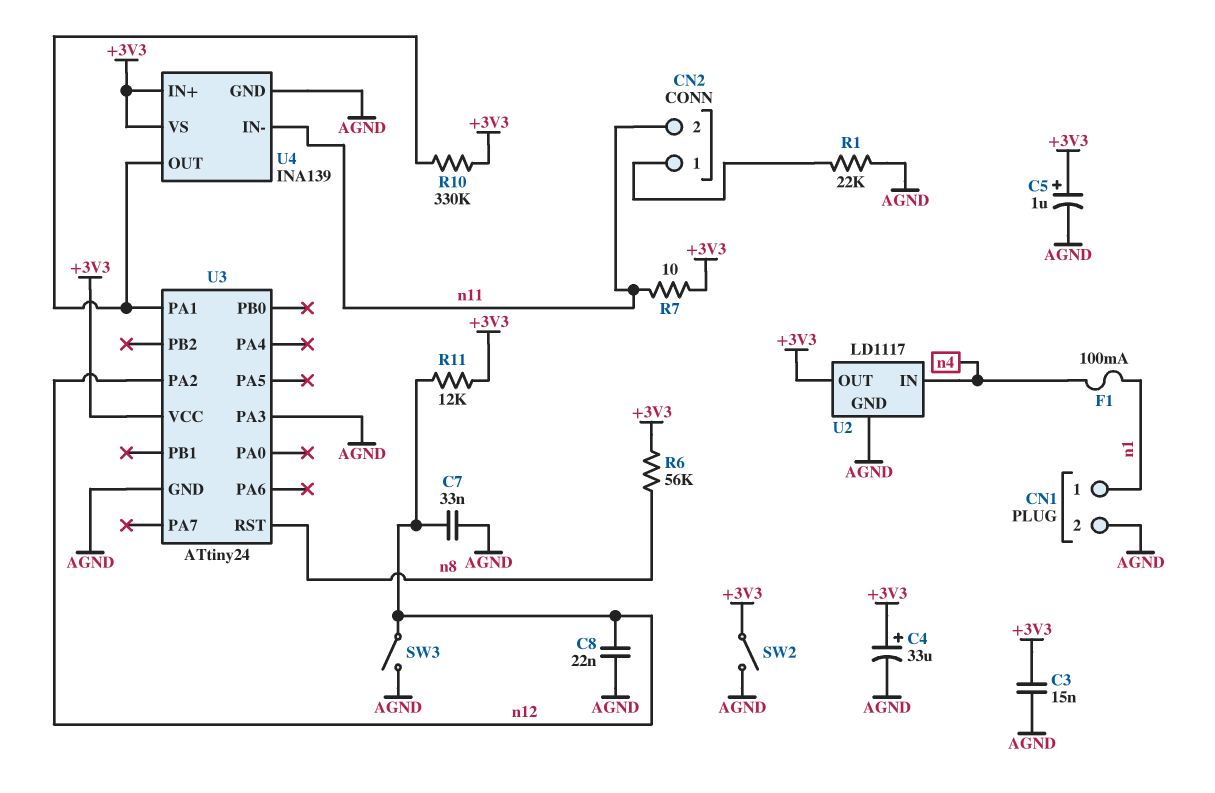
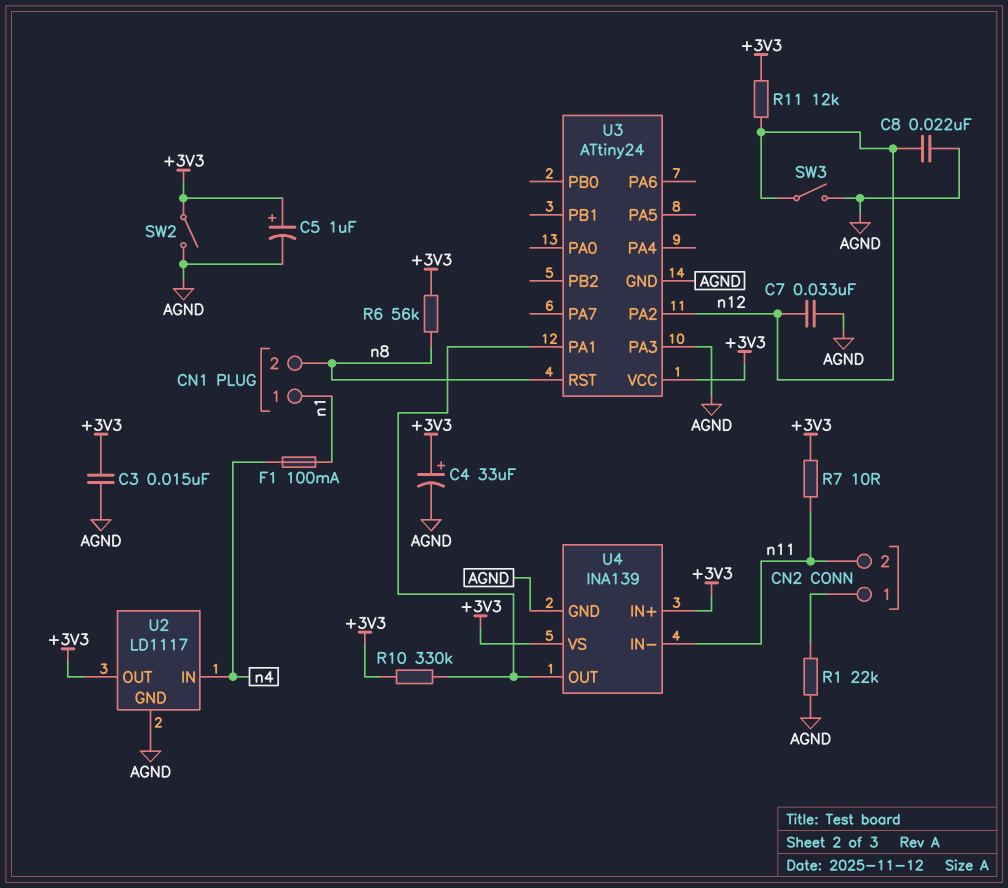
CN1 pin 2: AGND -> n8

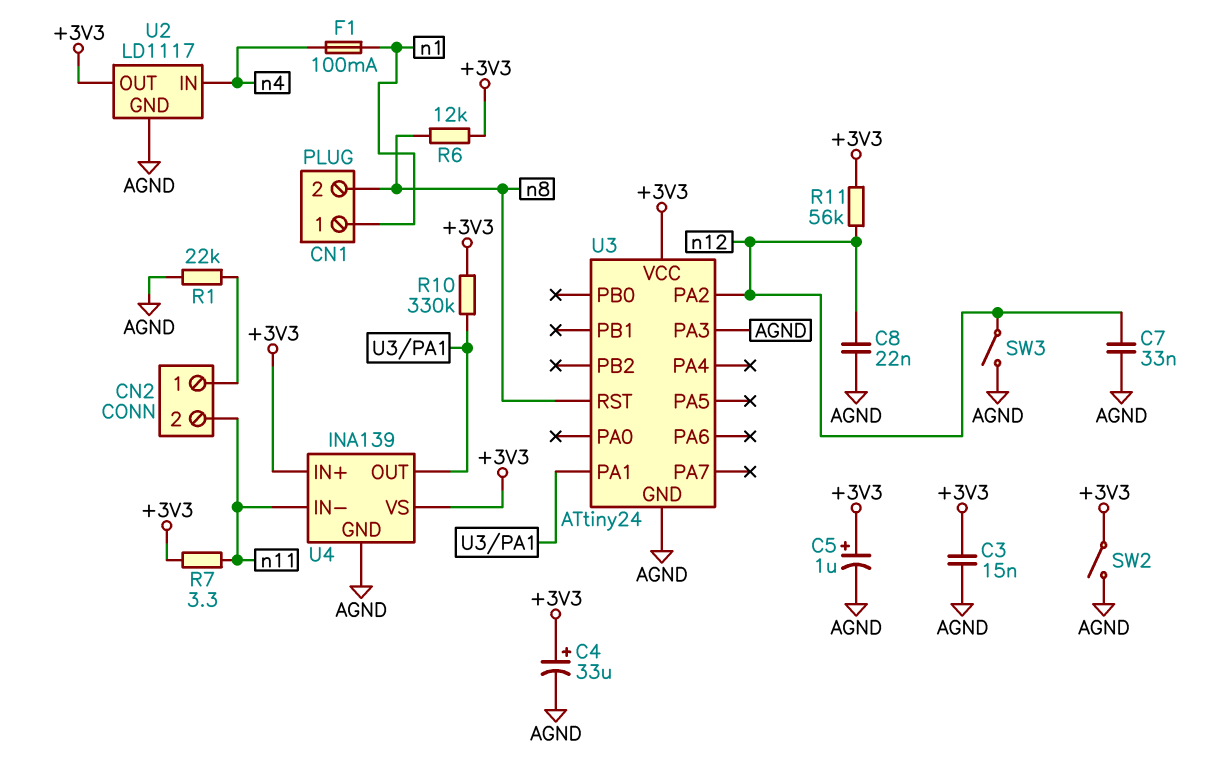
R6: 56k (+3V3, n8) -> 12k (+3V3, n8)
R7: 10 (+3V3, n11) -> 3.3 (+3V3, n11)
R11: 12k (+3V3, n12) -> 56k (+3V3, n12)

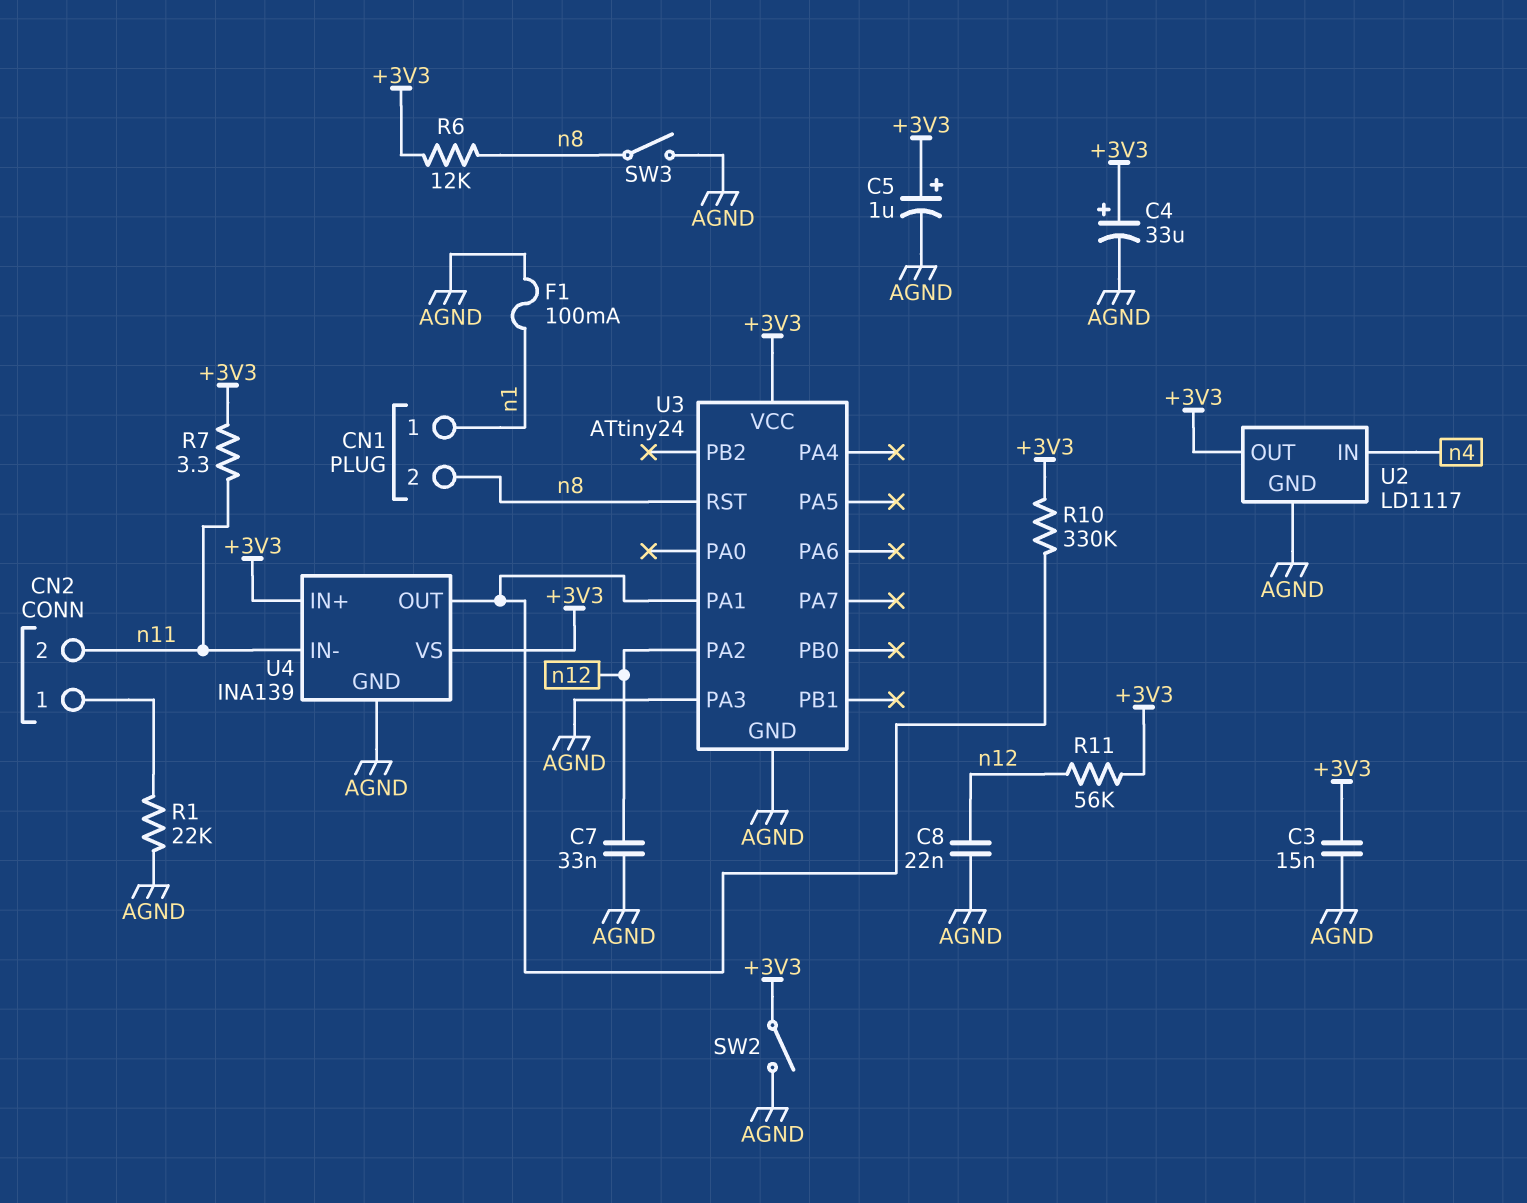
F1: 100mA (n1, n4) -> 100mA (AGND, n1)
SW3: switch (AGND, n12) -> switch (AGND, n8)

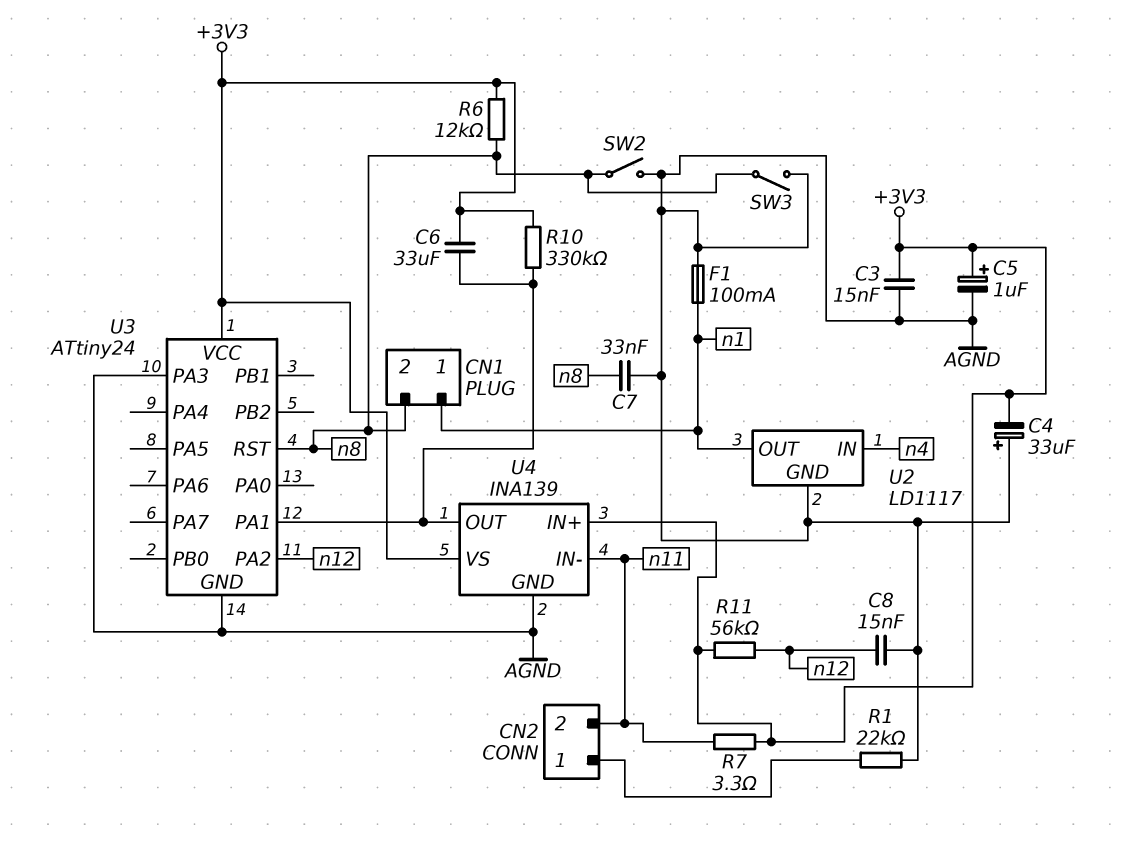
C4: 33uF (plus +3V3, minus AGND) -> 33uF (plus AGND, minus +3V3)
C6: none -> 33uF (+3V3, U3/PA1)
C7: 33nF (AGND, n12) -> 33nF (AGND, n8)
C8: 22nF (AGND, n12) -> 15nF (AGND, n12)
SW2: switch (+3V3, AGND) -> switch (AGND, n8)
U2 pin OUT: +3V3 -> n1

